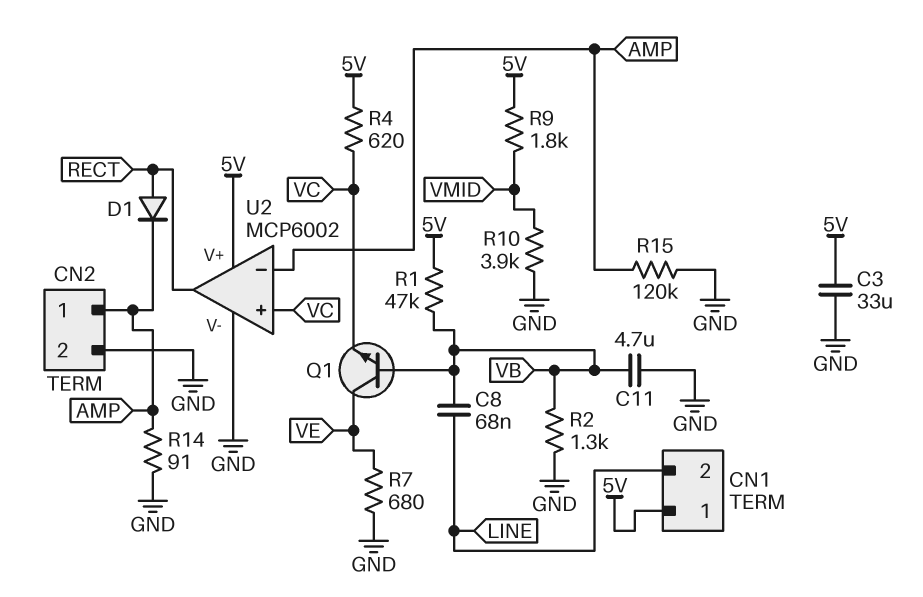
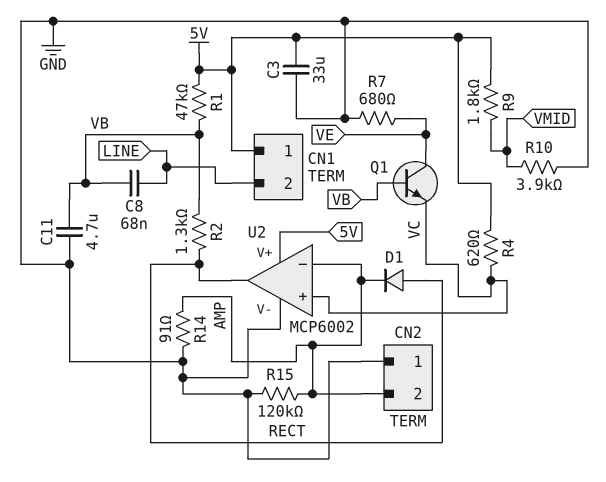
CN2 pin 1: AMP -> GND
CN2 pin 2: GND -> AMP
R2: 1.3k (GND, VB) -> 1.3k (RECT, VB)

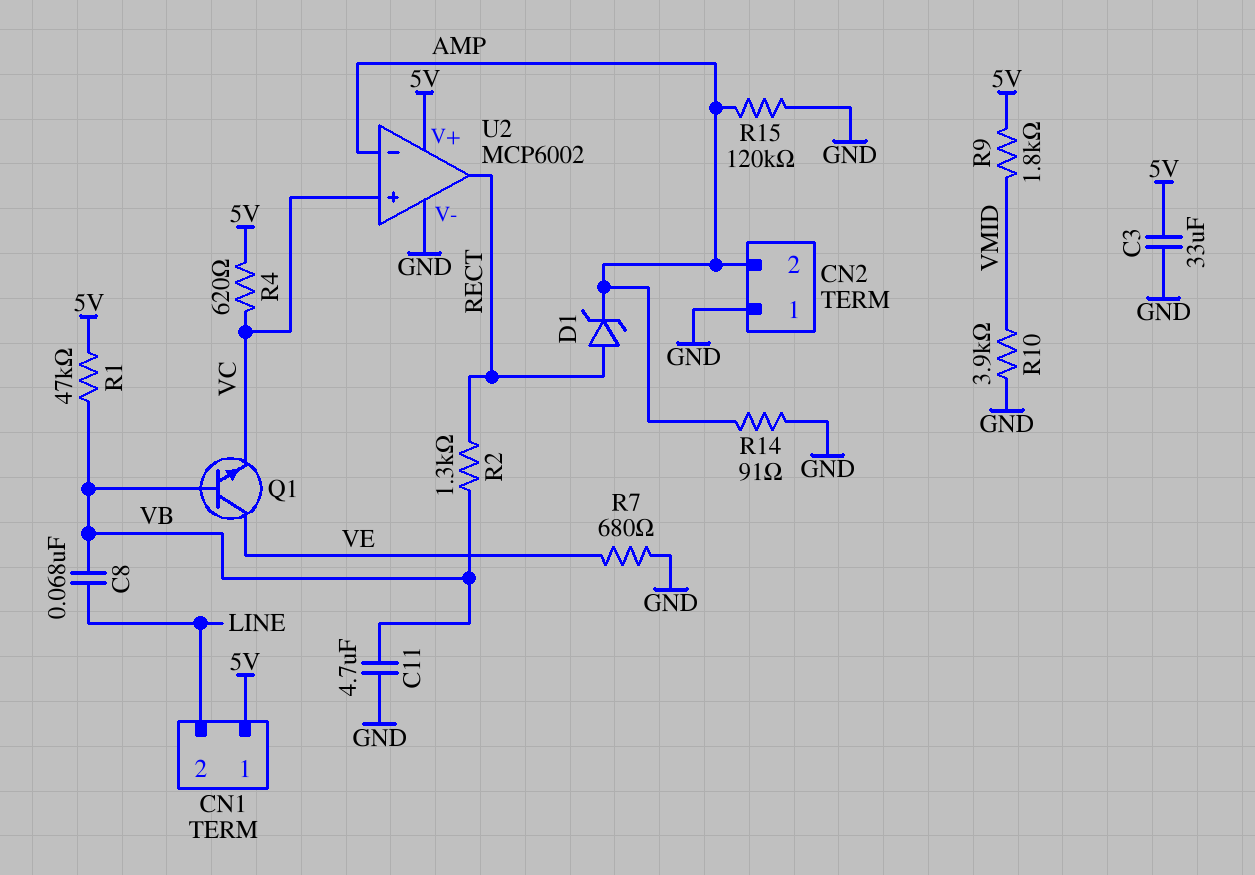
D1: diode (A RECT, K AMP) -> zener (A RECT, K AMP)

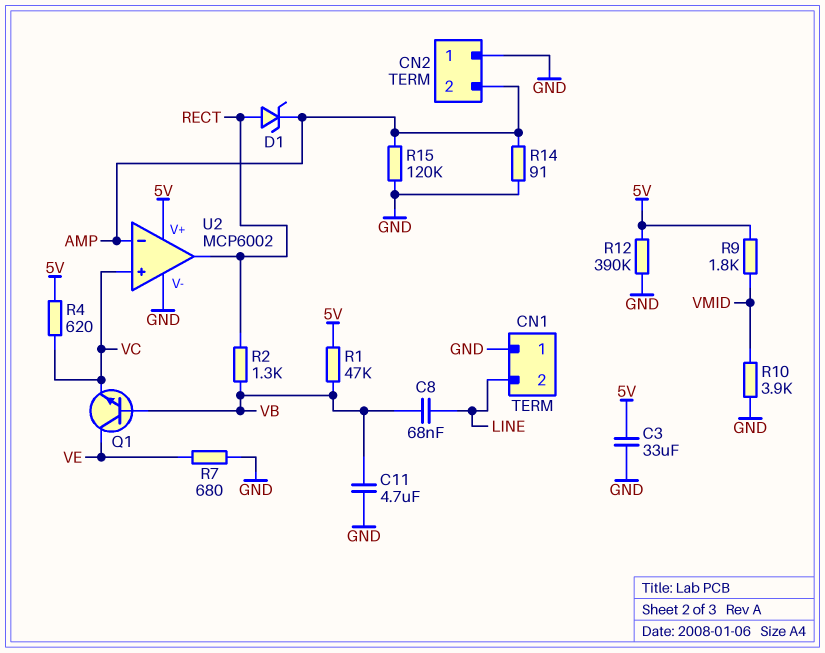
CN1 pin 1: 5V -> GND
R12: none -> 390k (5V, GND)

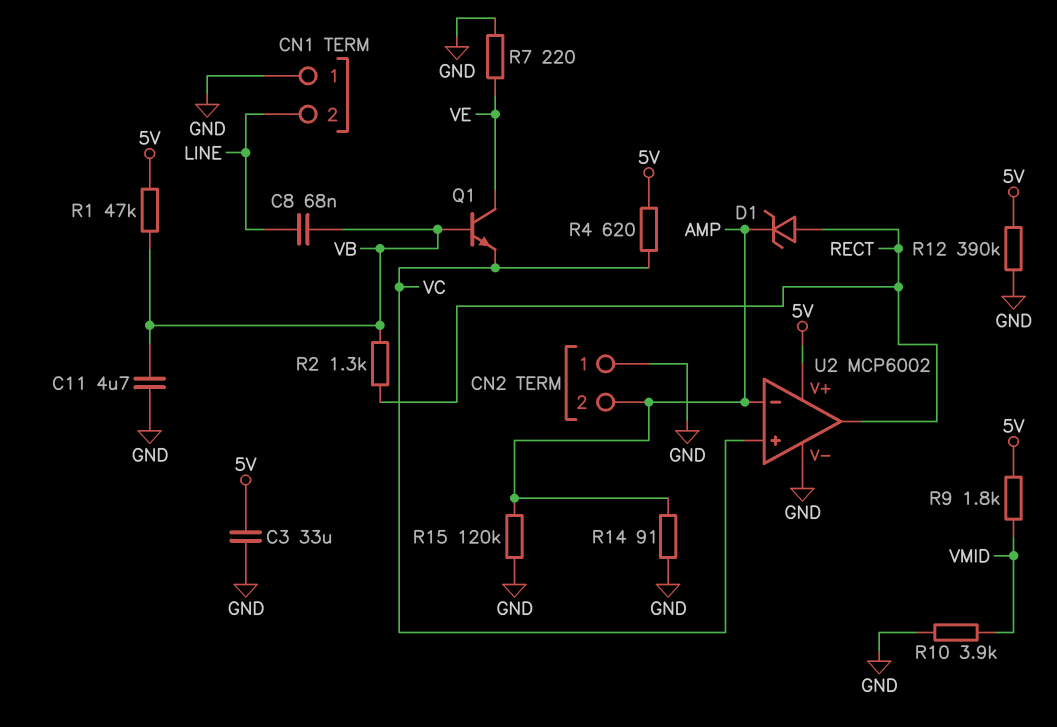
R7: 680 (GND, VE) -> 220 (GND, VE)

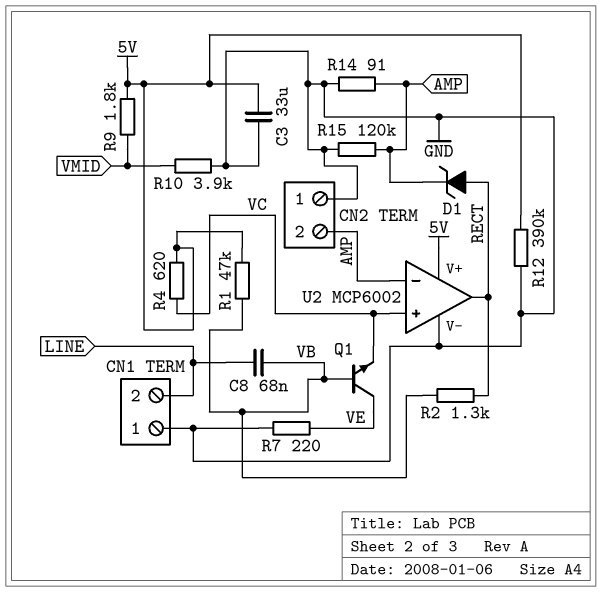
C11: 4.7uF (GND, VB) -> none

